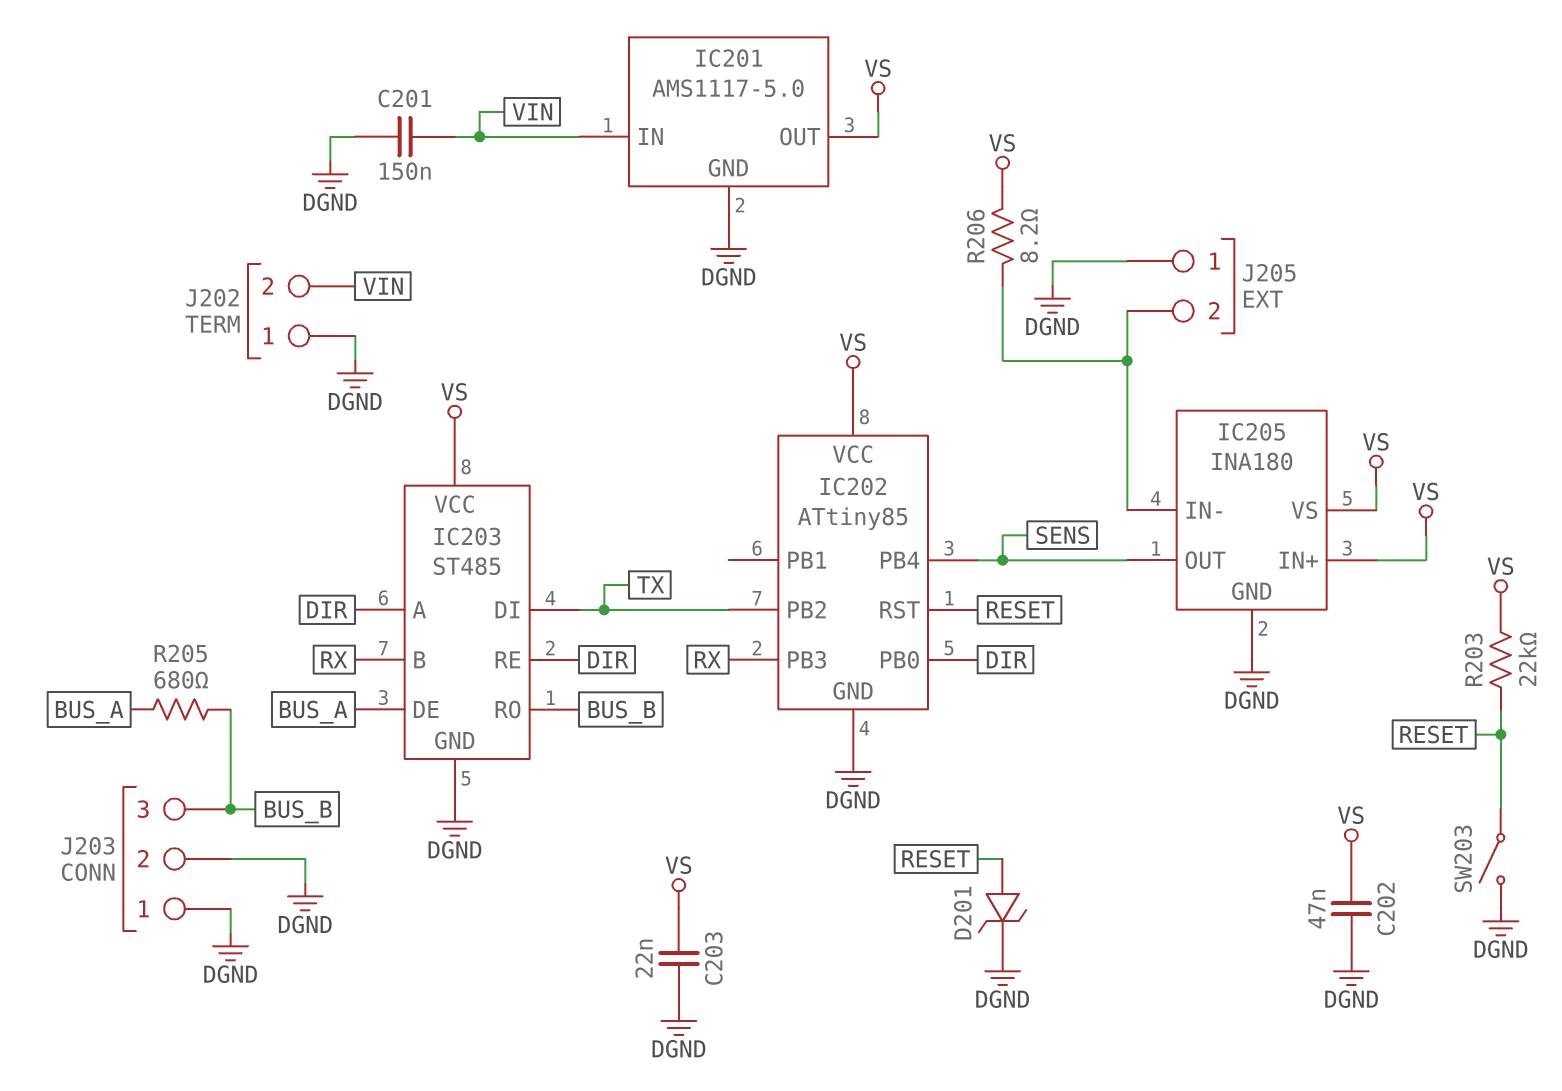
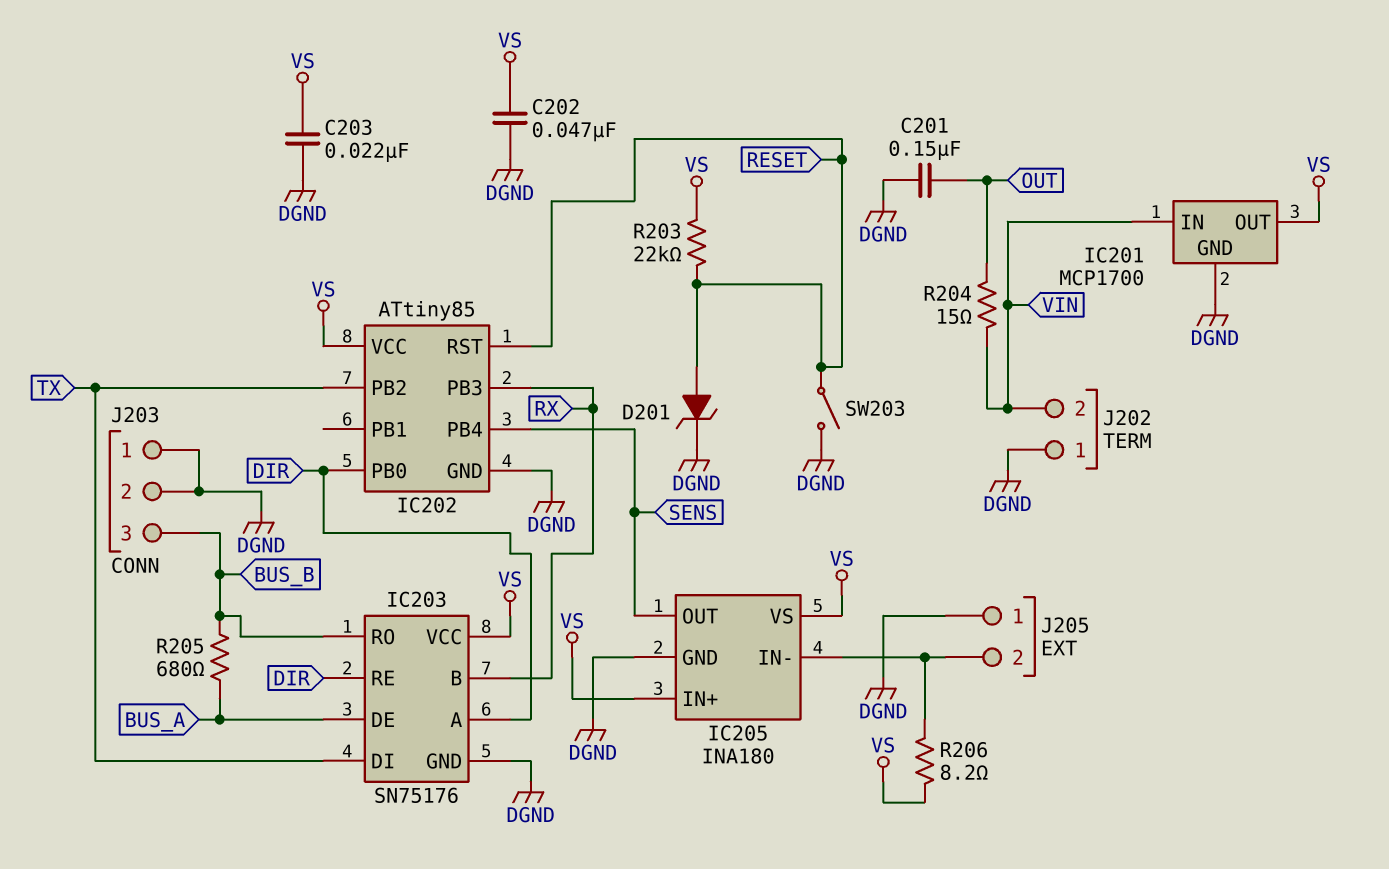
C201: 150nF (DGND, VIN) -> 150nF (DGND, OUT)
IC201: AMS1117-5.0 -> MCP1700
IC203: ST485 -> SN75176
R204: none -> 15 (OUT, VIN)

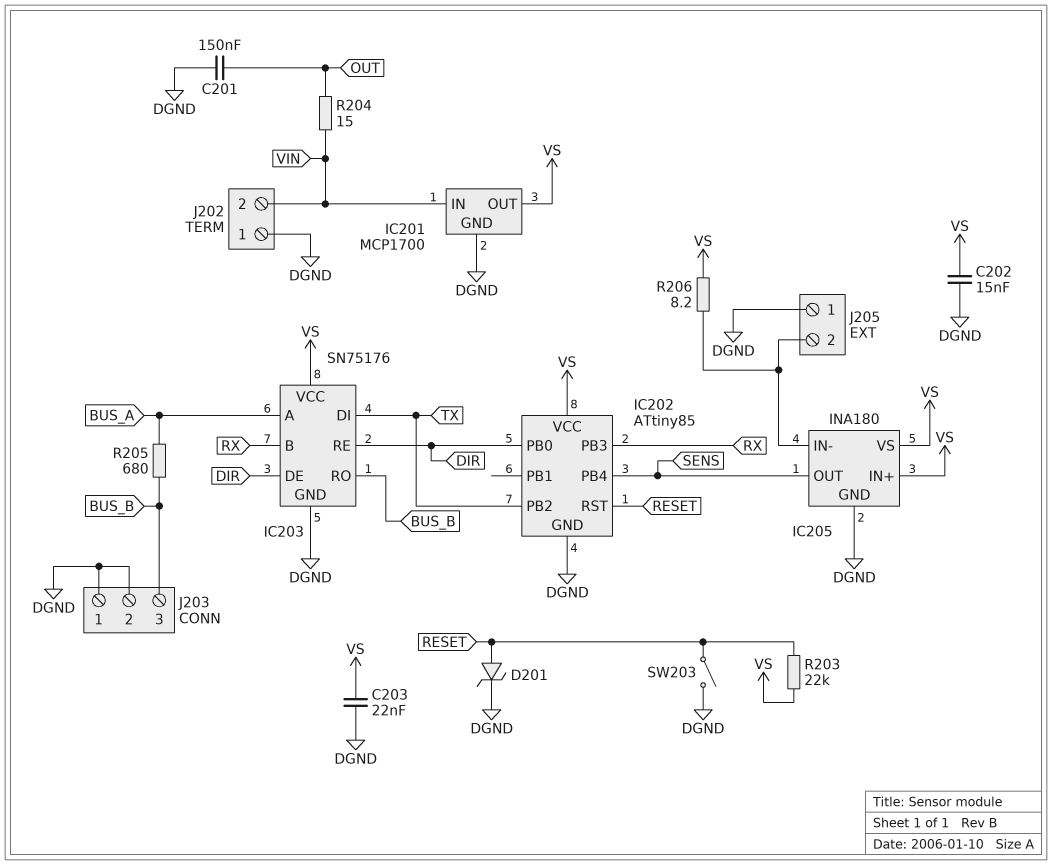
C202: 47nF (DGND, VS) -> 15nF (DGND, VS)
IC203 pin A: DIR -> BUS_A
IC203 pin DE: BUS_A -> DIR

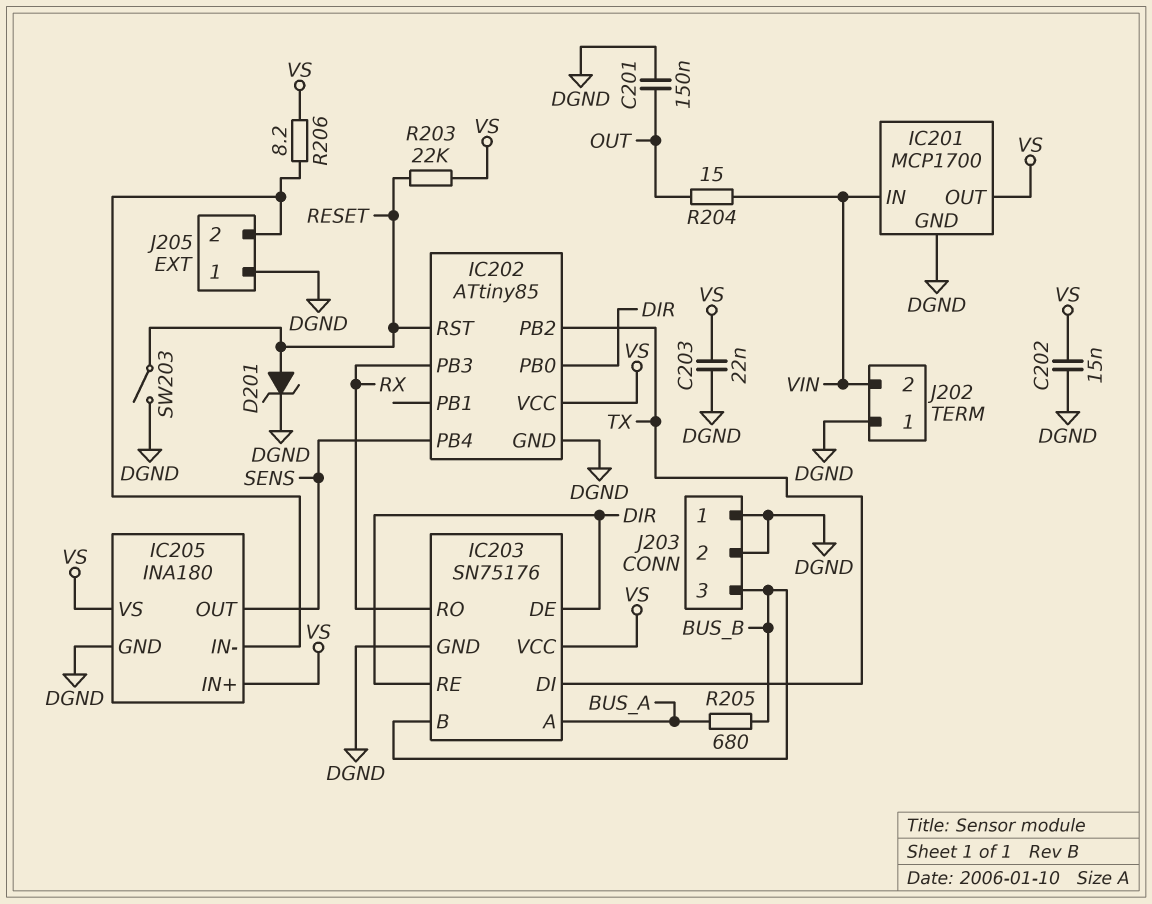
IC203 pin B: RX -> BUS_B
IC203 pin RO: BUS_B -> RX

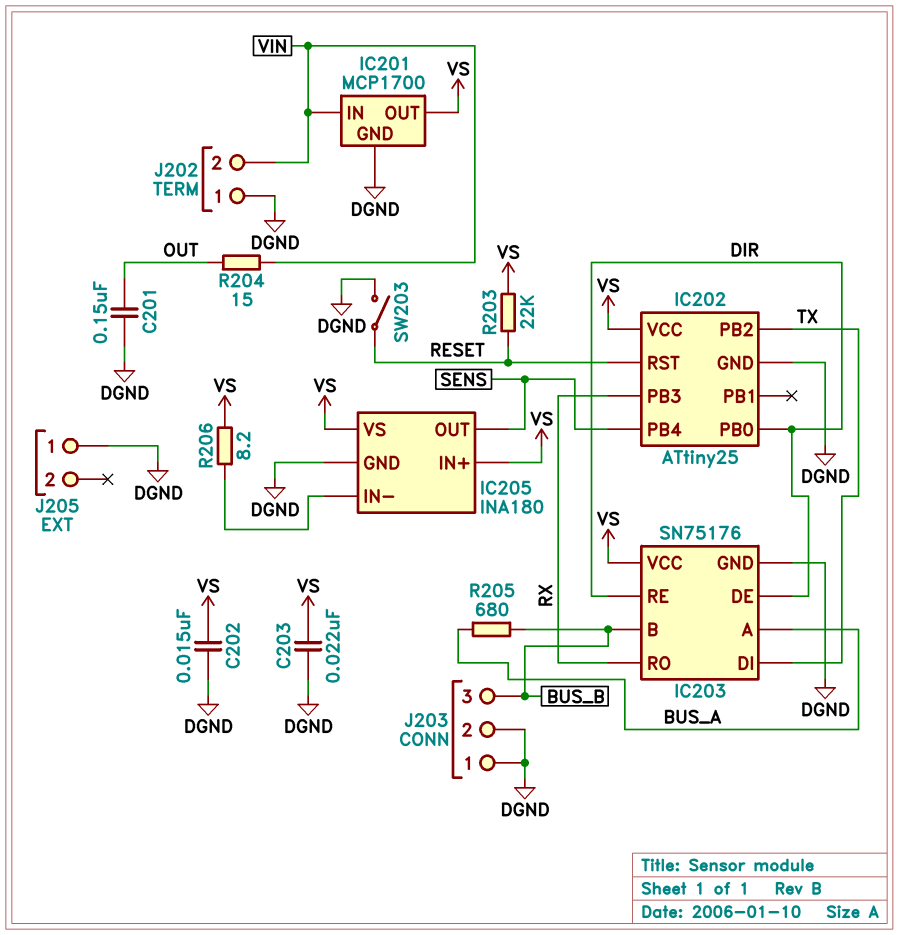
D201: zener (A RESET, K DGND) -> none
IC202: ATtiny85 -> ATtiny25
J205 pin 2: IC205/IN- -> none

